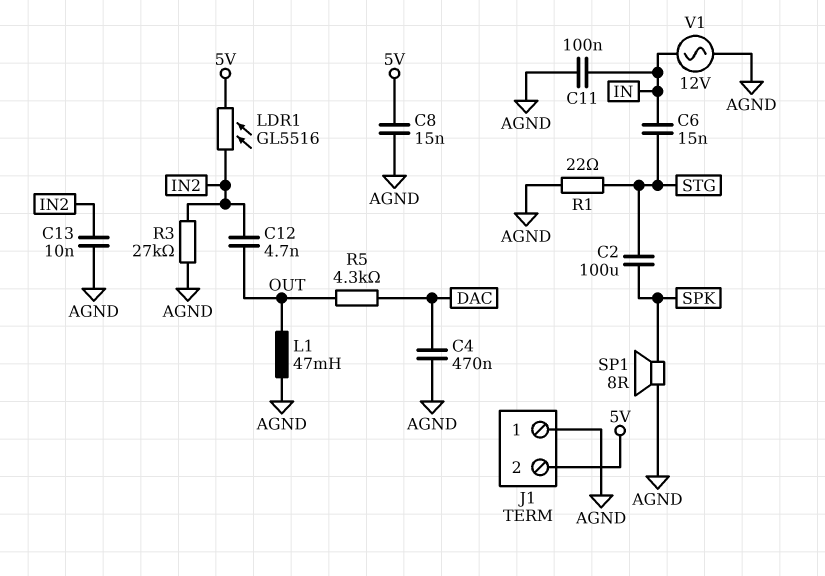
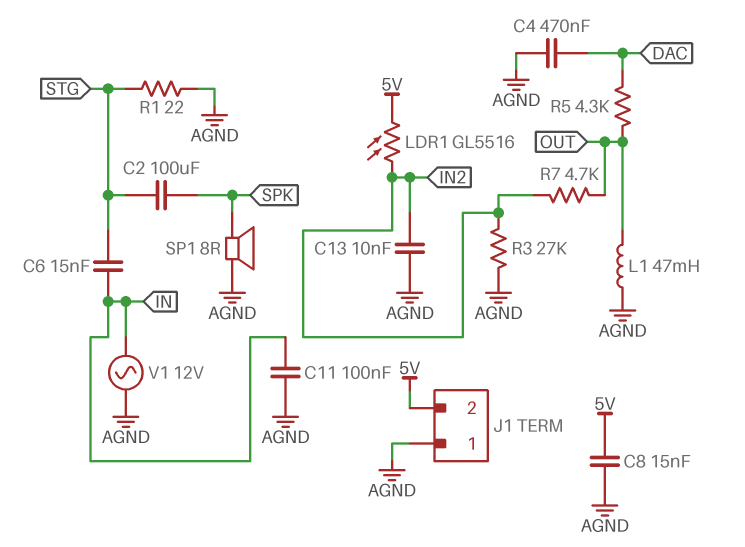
C12: 4.7nF (IN2, OUT) -> none
R7: none -> 4.7k (IN2, OUT)

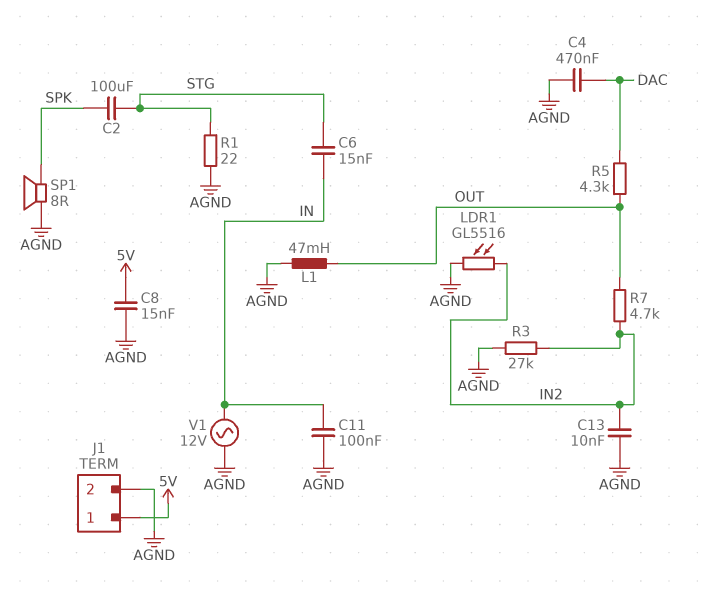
J1 pin 1: AGND -> 5V
J1 pin 2: 5V -> AGND
LDR1: GL5516 (5V, IN2) -> GL5516 (AGND, IN2)

